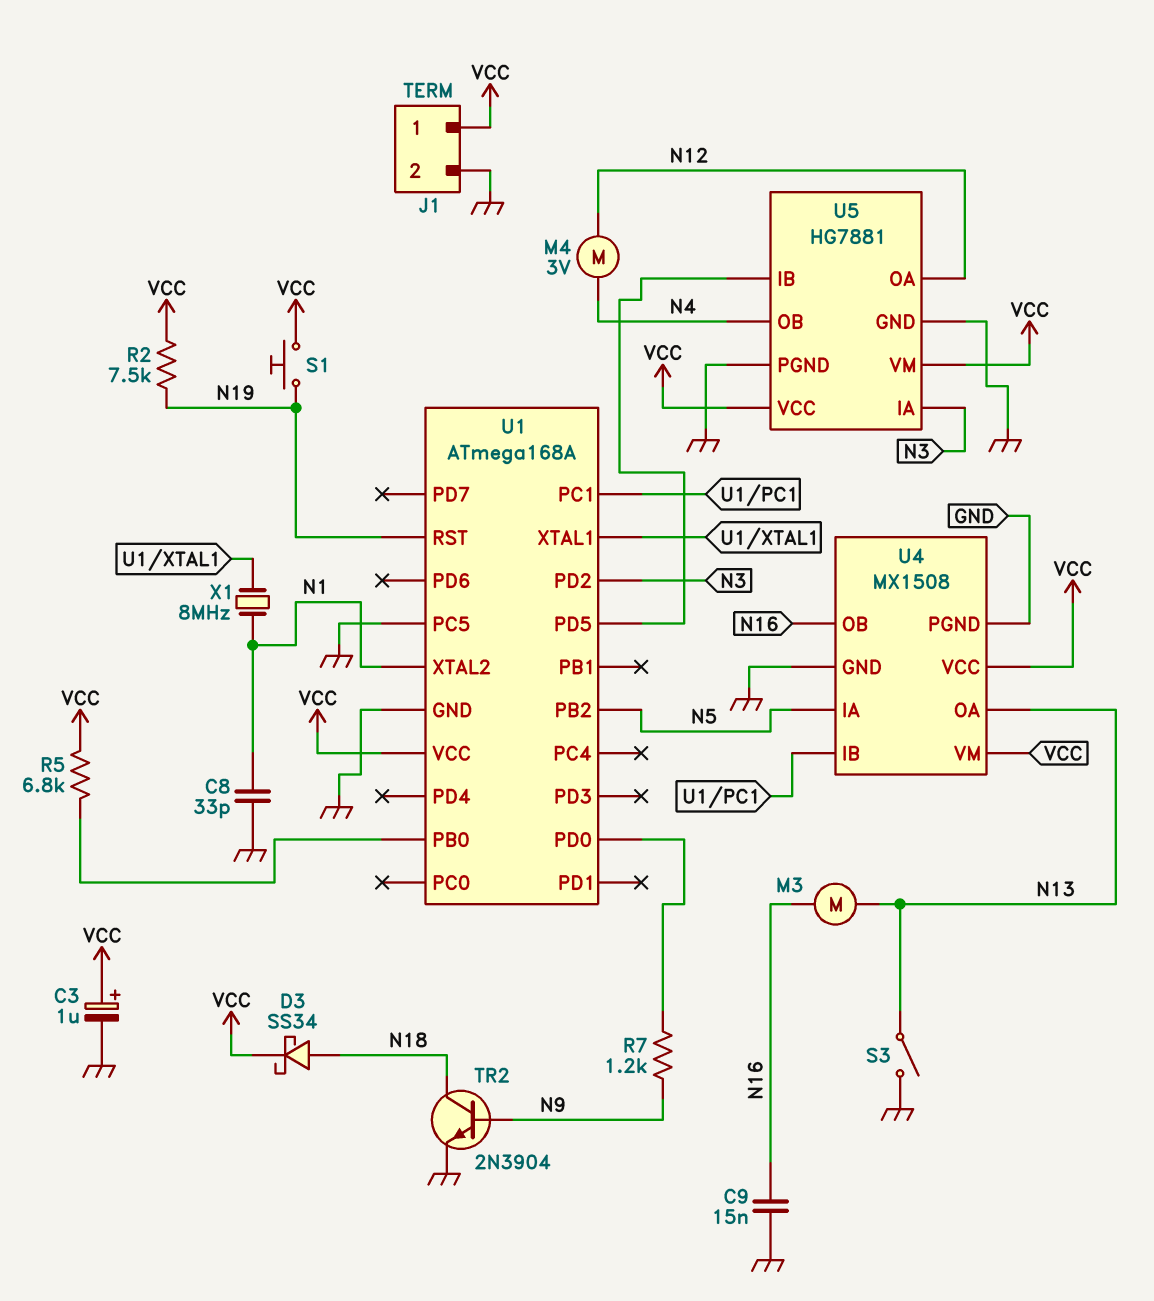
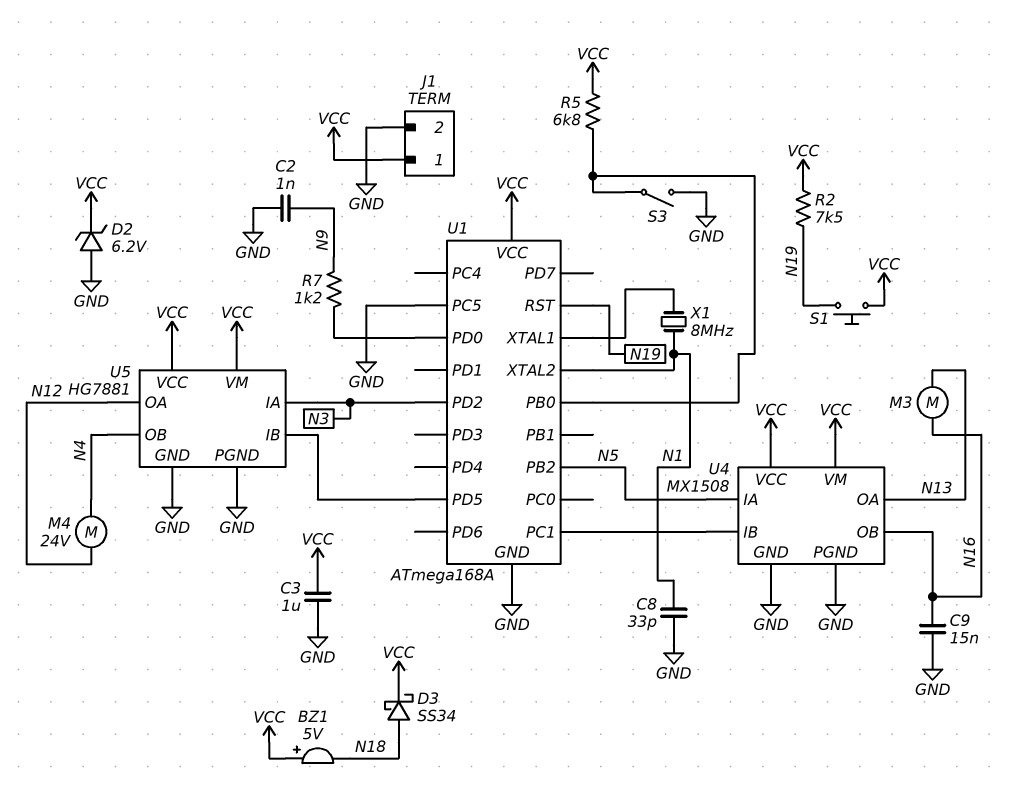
BZ1: none -> buzzer 5V (plus VCC, minus N18)
C2: none -> 1nF (GND, N9)
C3: 1uF (plus VCC, minus GND) -> 1uF (GND, VCC)
D2: none -> zener 6.2V (A GND, K VCC)
M4: motor 3V (N4, N12) -> motor 24V (N4, N12)
S3: switch (GND, N13) -> switch (GND, U1/PB0)
TR2: NPN 2N3904 (B N9, C N18, E GND) -> none

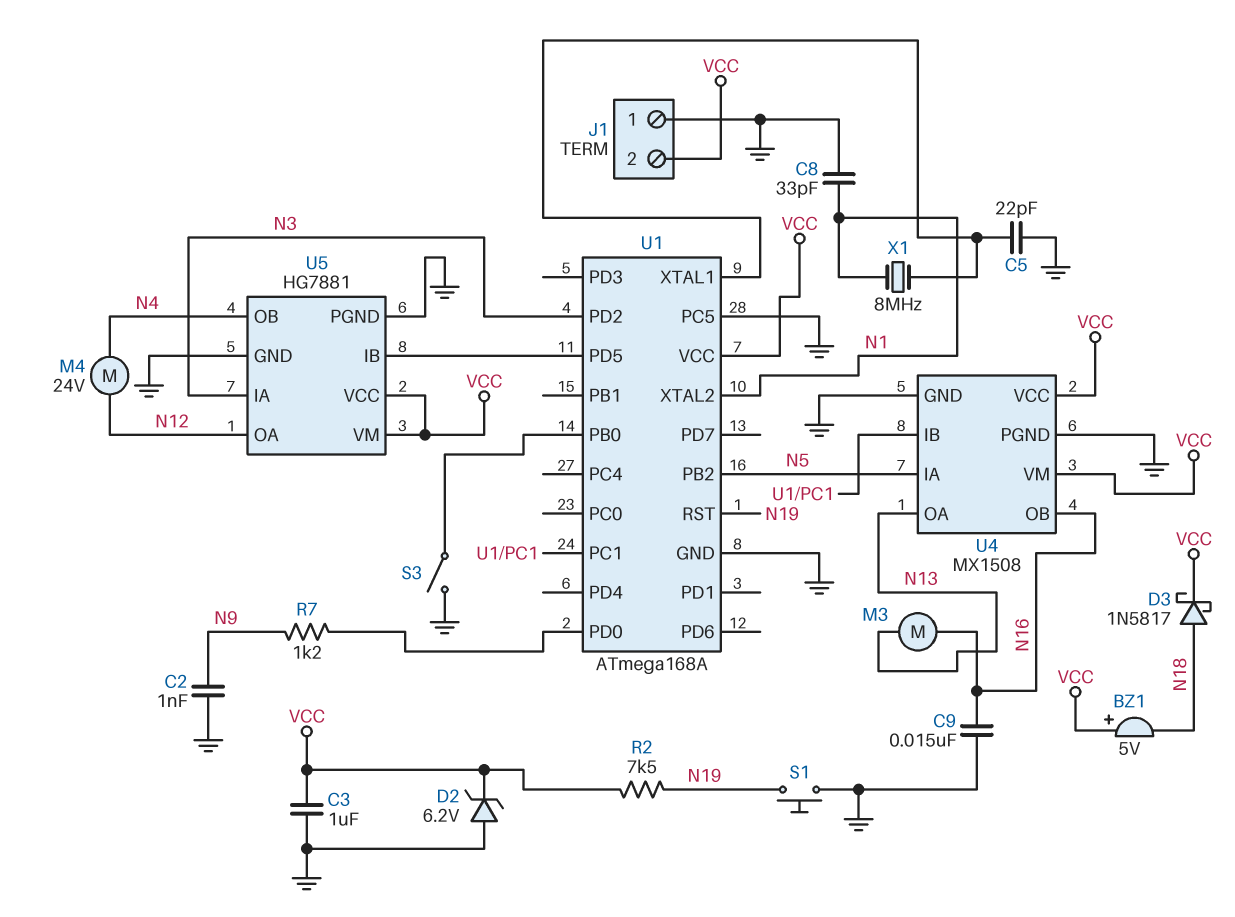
C5: none -> 22pF (GND, U1/XTAL1)
D3: schottky SS34 (A N18, K VCC) -> schottky 1N5817 (A N18, K VCC)
J1 pin 1: VCC -> GND
J1 pin 2: GND -> VCC
R5: 6.8k (U1/PB0, VCC) -> none
S1: button (N19, VCC) -> button (GND, N19)

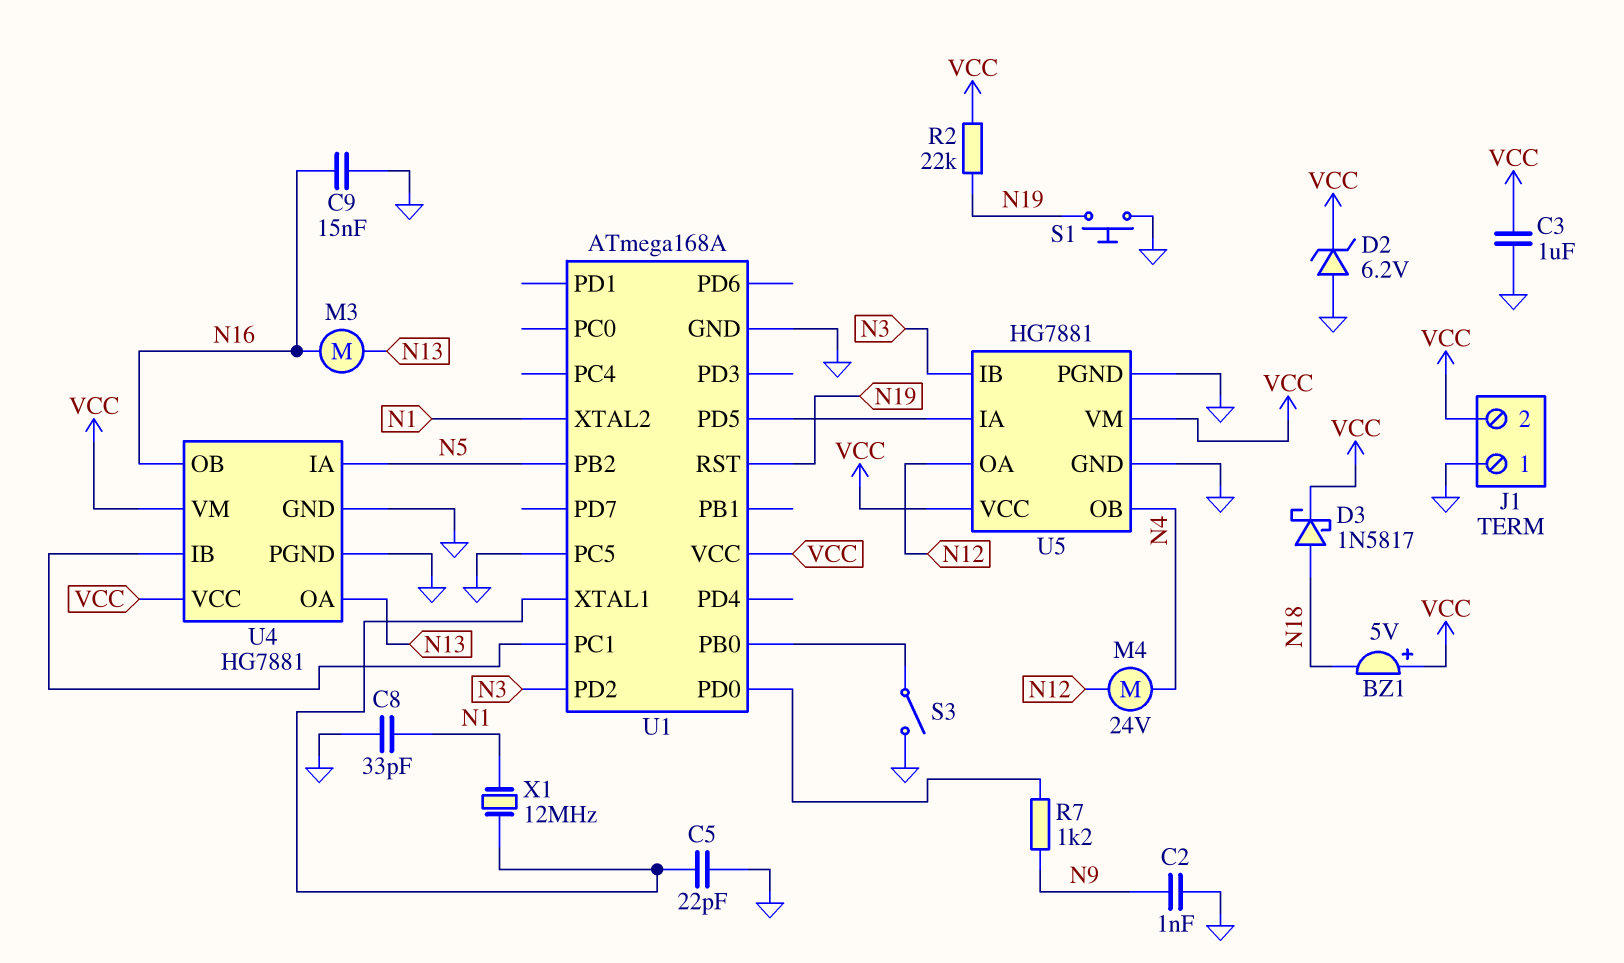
R2: 7.5k (N19, VCC) -> 22k (N19, VCC)
U4: MX1508 -> HG7881
U5 pin IA: N3 -> U1/PD5
U5 pin IB: U1/PD5 -> N3
X1: 8MHz (N1, U1/XTAL1) -> 12MHz (N1, U1/XTAL1)

